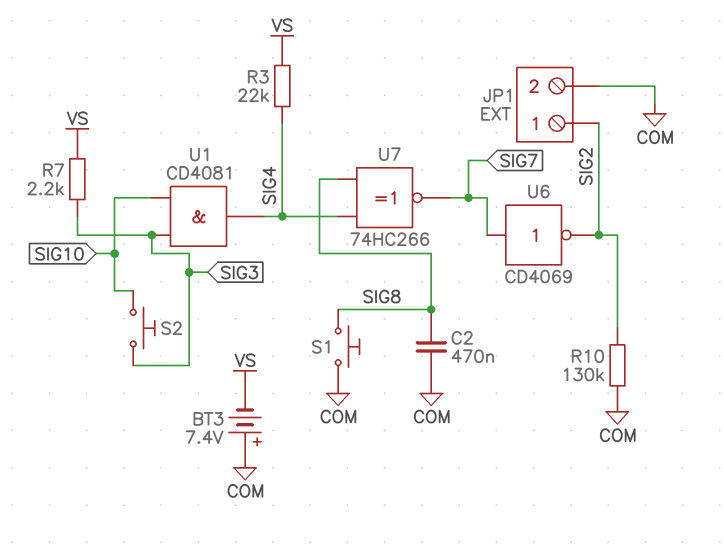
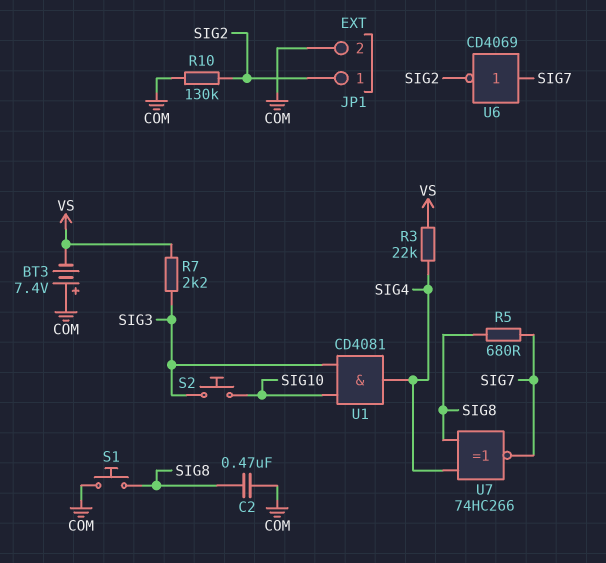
R5: none -> 680 (SIG7, SIG8)

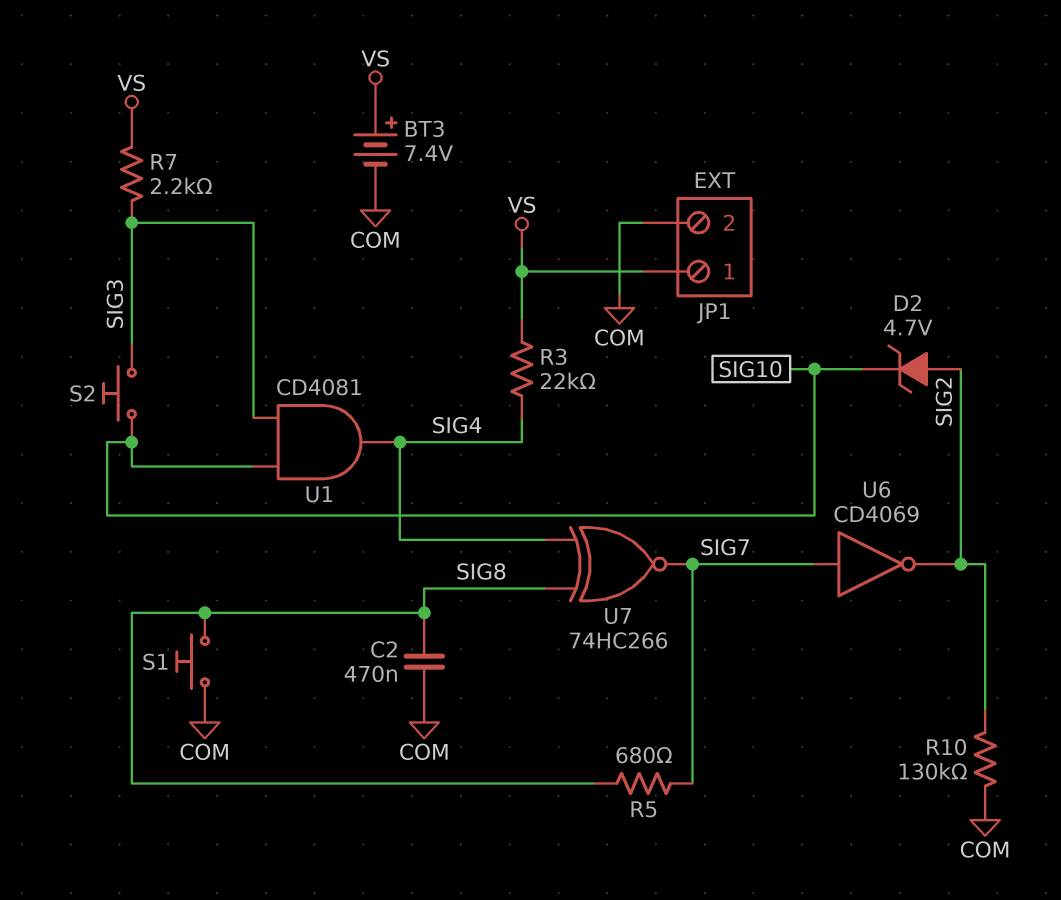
BT3: 7.4V (plus COM, minus VS) -> 7.4V (plus VS, minus COM)
D2: none -> zener 4.7V (A SIG2, K SIG10)
JP1 pin 1: SIG2 -> VS

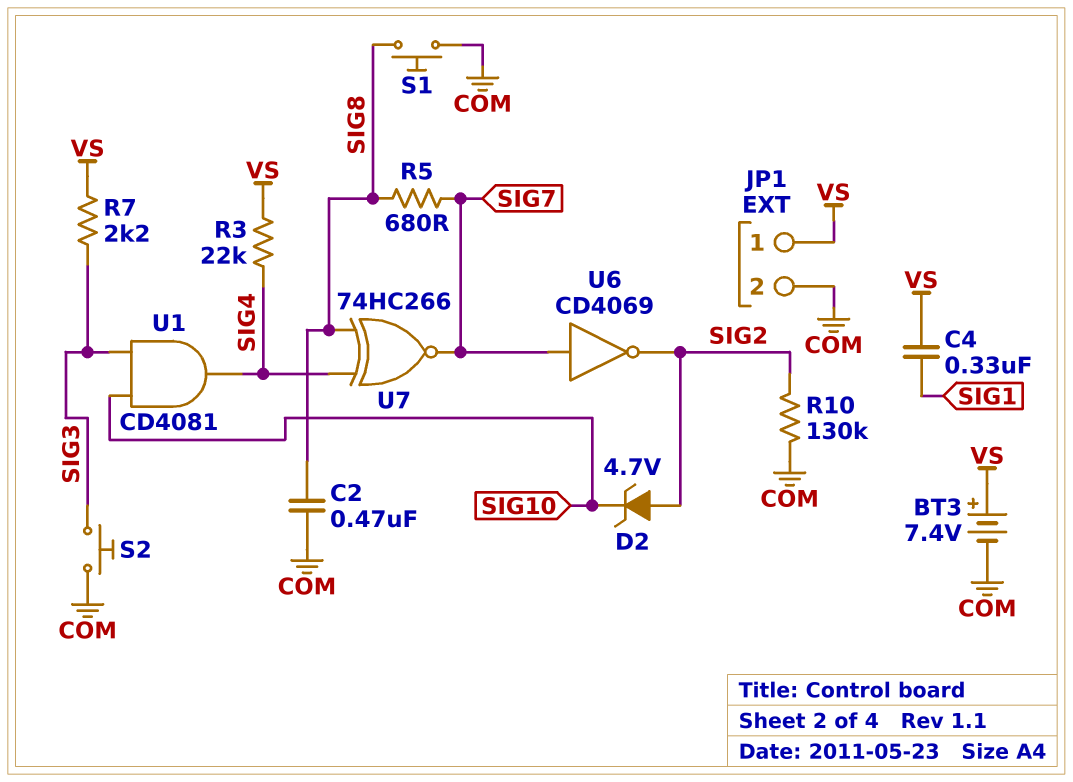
C4: none -> 330nF (SIG1, VS)
S2: button (SIG3, SIG10) -> button (COM, SIG3)

